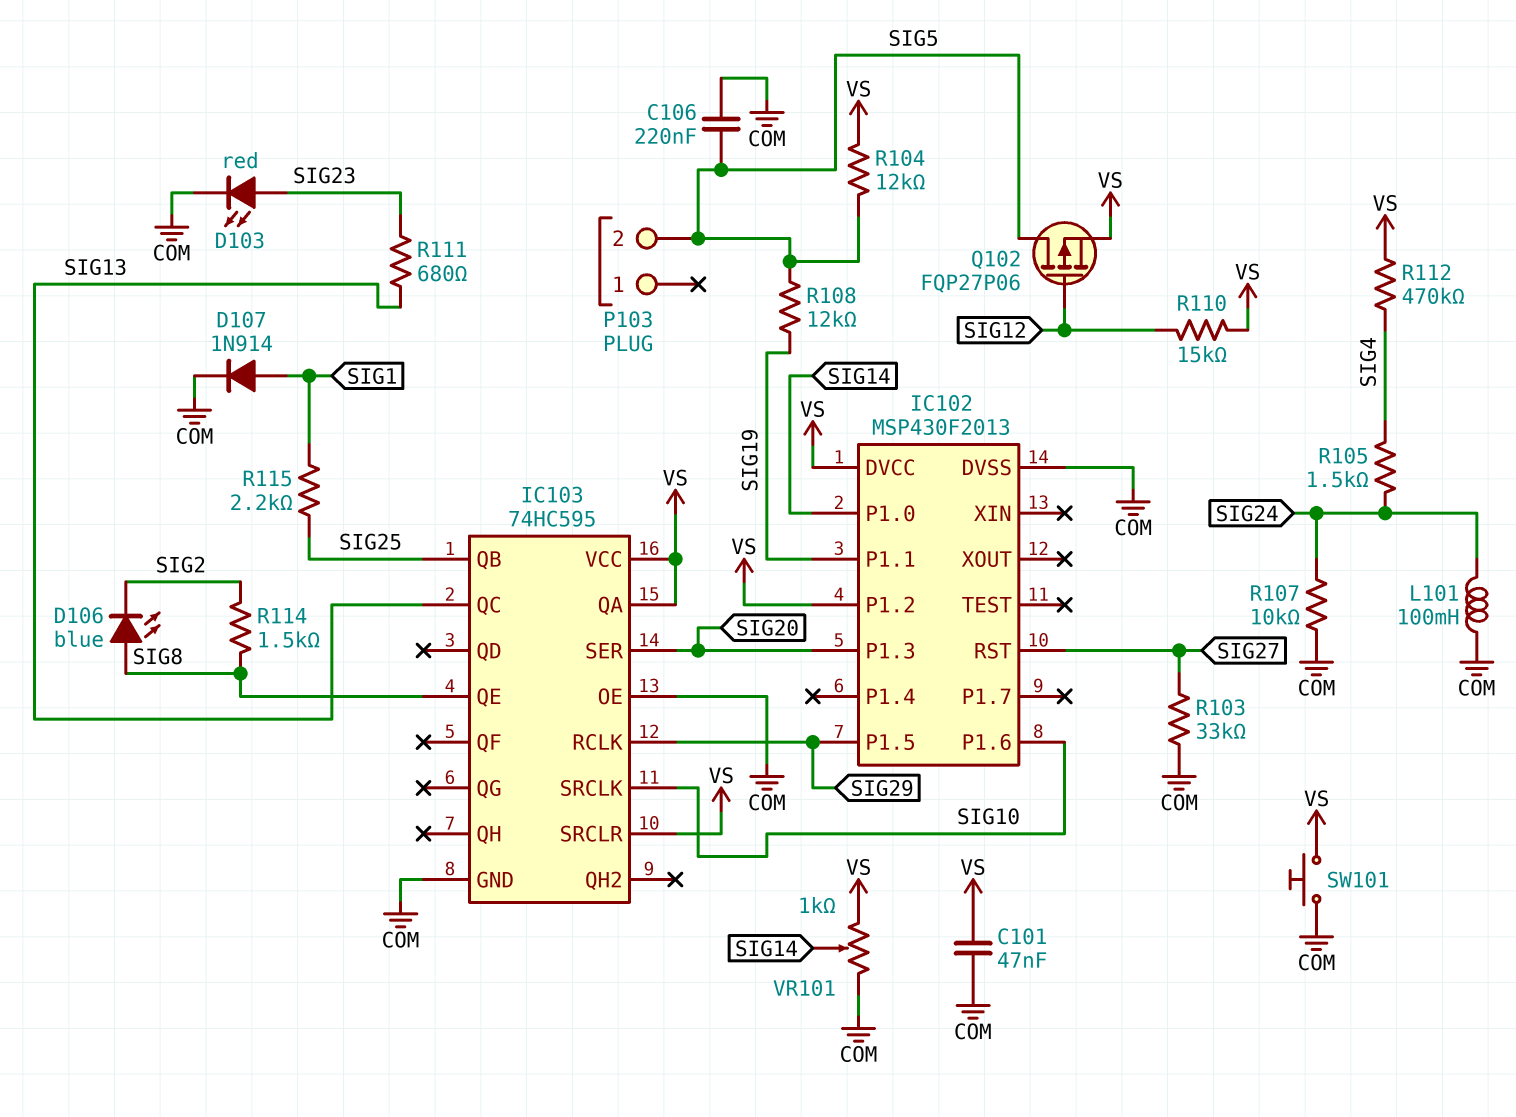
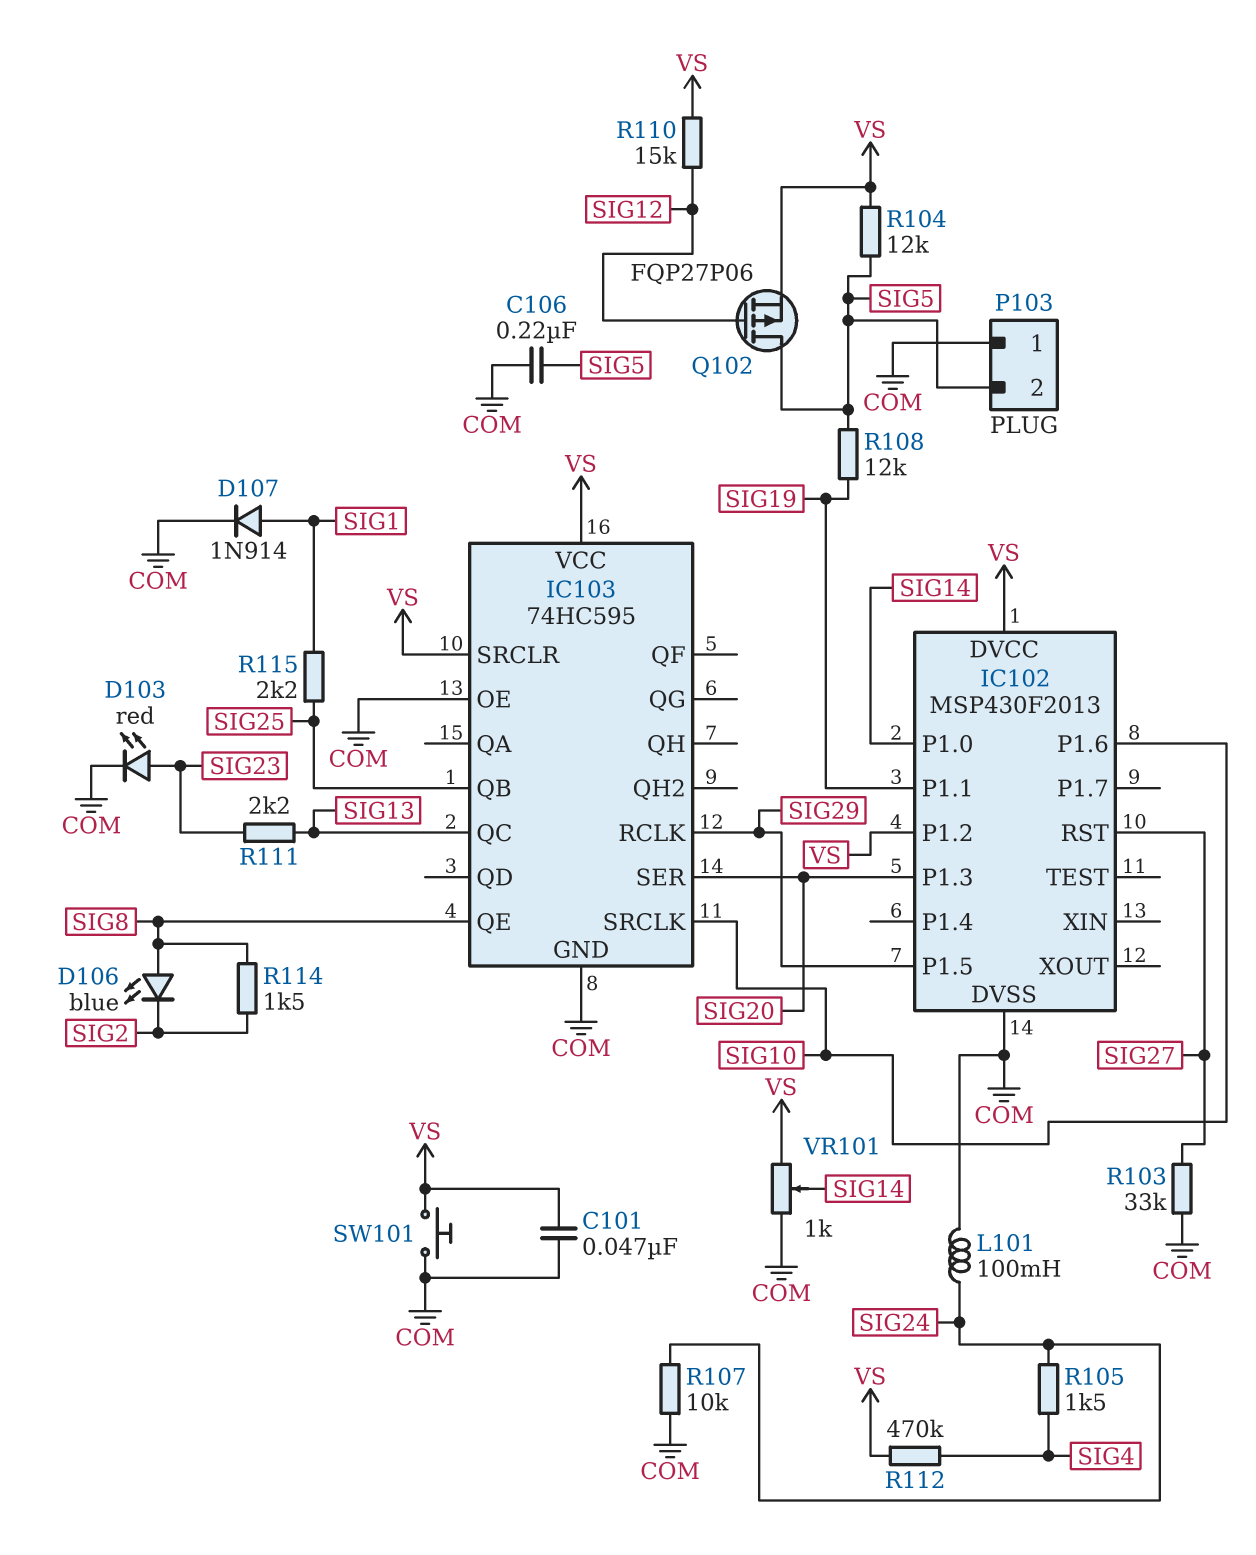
IC103 pin QA: VS -> none
P103 pin 1: none -> COM
R111: 680 (SIG13, SIG23) -> 2.2k (SIG13, SIG23)

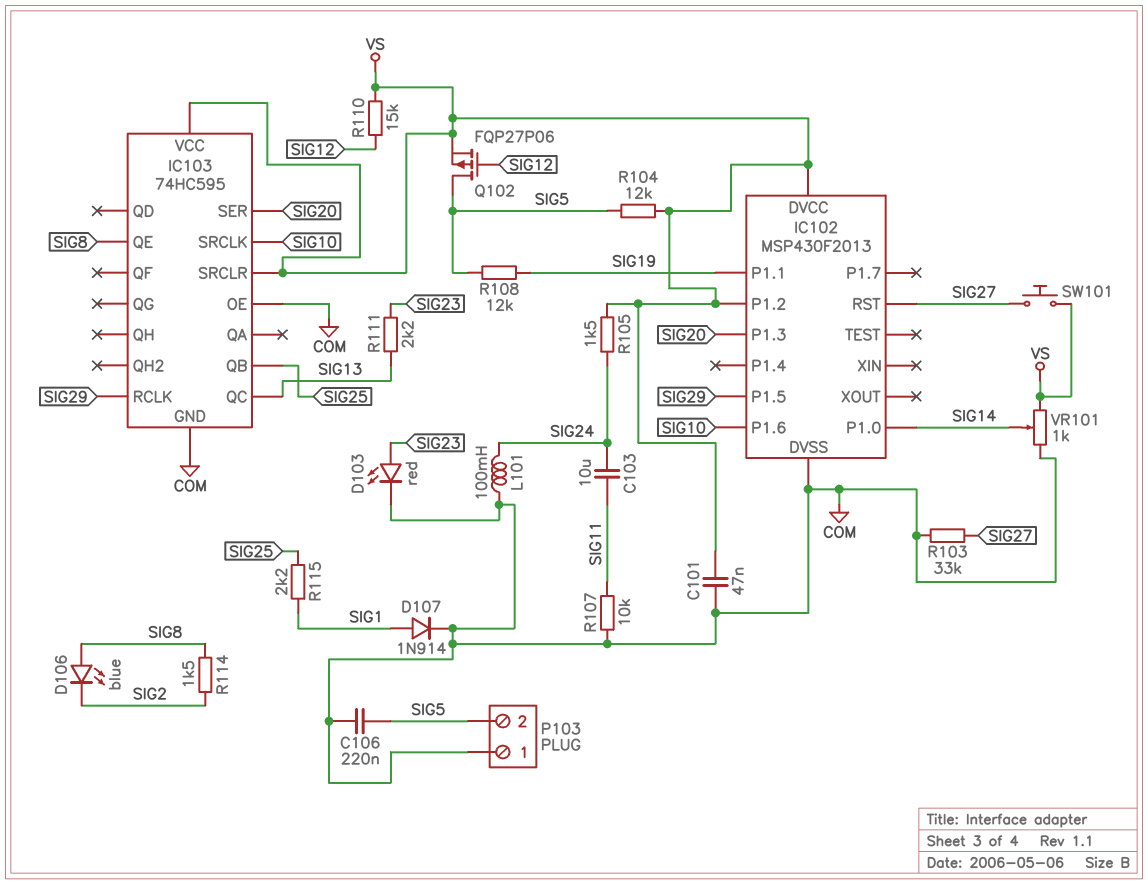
C103: none -> 10uF (SIG11, SIG24)
R105: 1.5k (SIG4, SIG24) -> 1.5k (SIG24, VS)
R107: 10k (COM, SIG24) -> 10k (COM, SIG11)
R112: 470k (SIG4, VS) -> none
SW101: button (COM, VS) -> button (SIG27, VS)

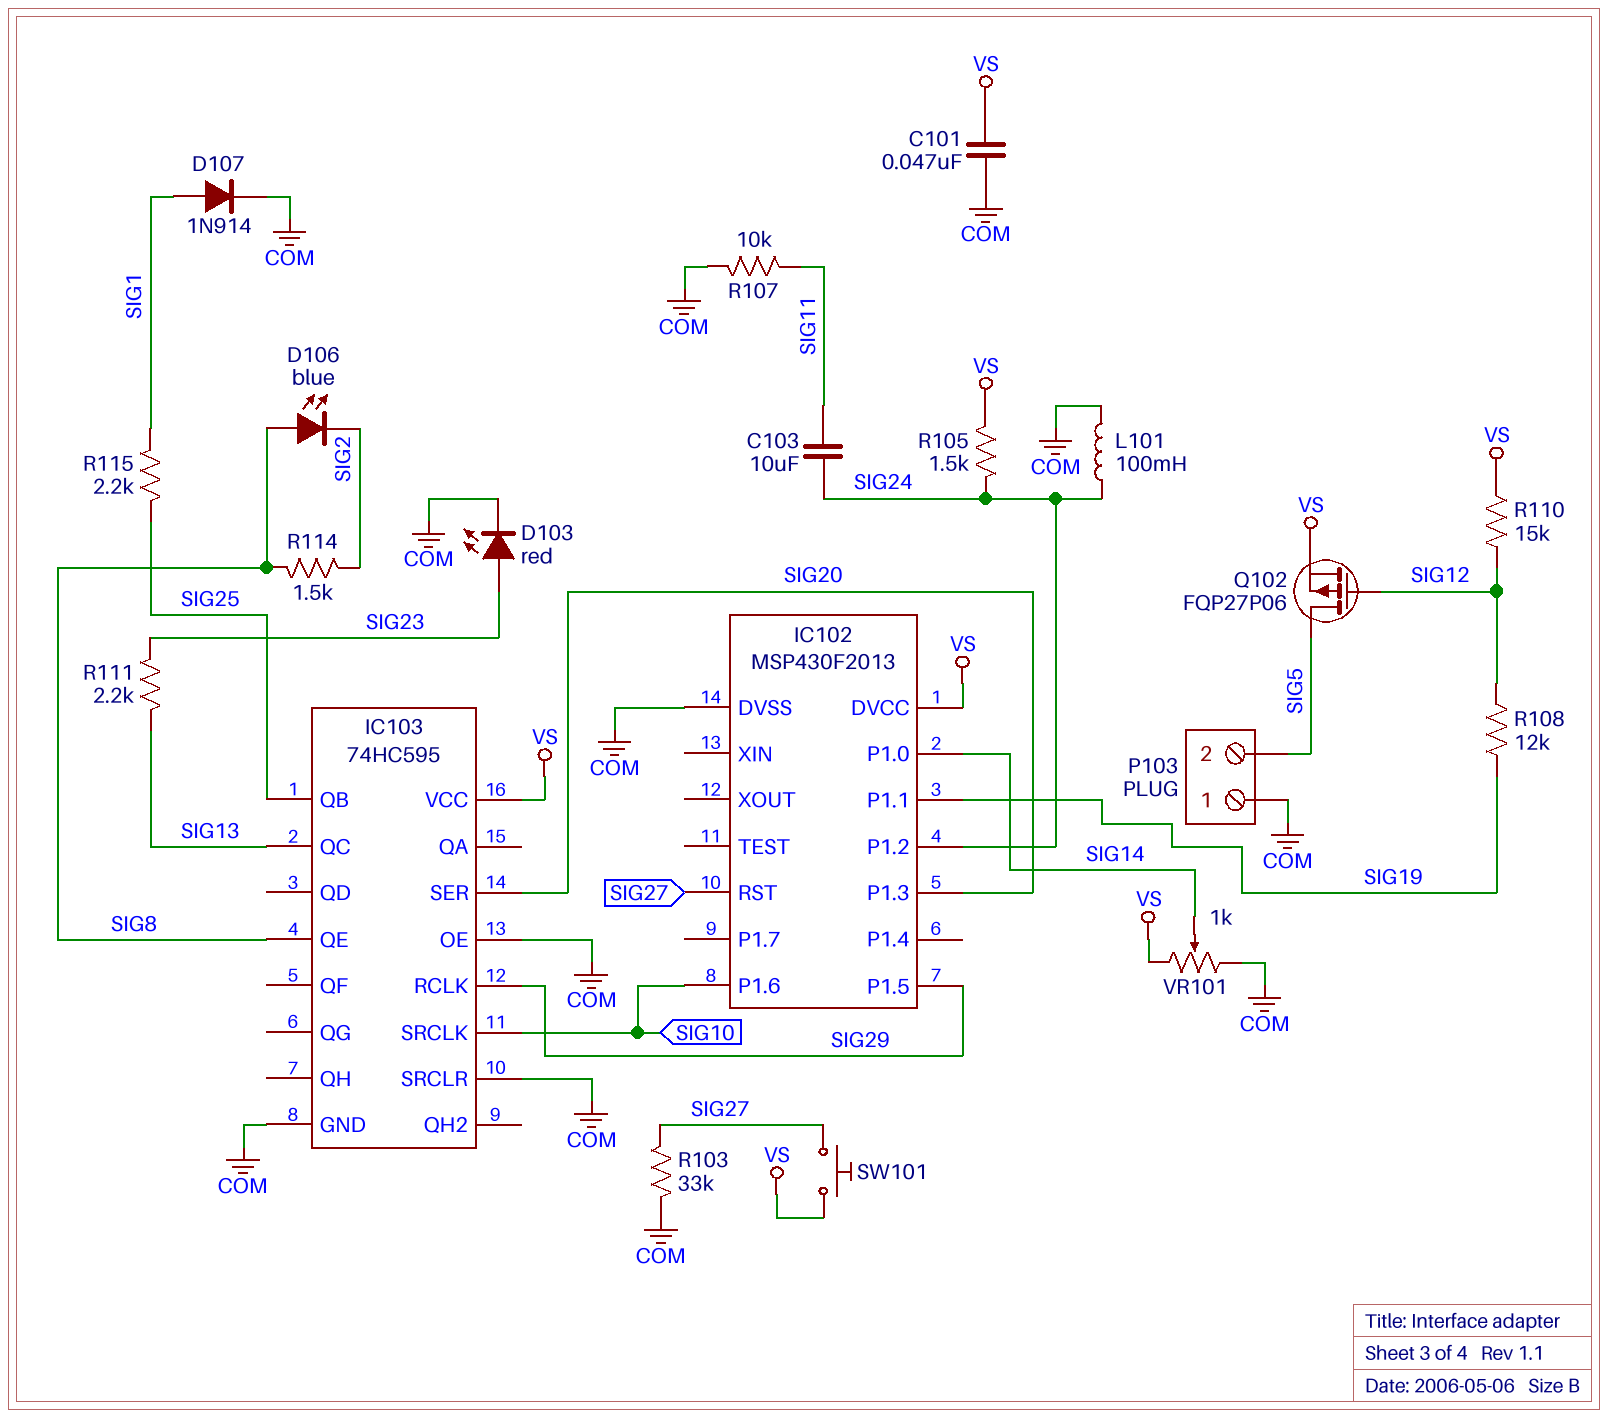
C106: 220nF (COM, SIG5) -> none
IC102 pin P1.2: VS -> SIG24
IC103 pin SRCLR: VS -> COM
R104: 12k (SIG5, VS) -> none
R108: 12k (SIG5, SIG19) -> 12k (SIG12, SIG19)

